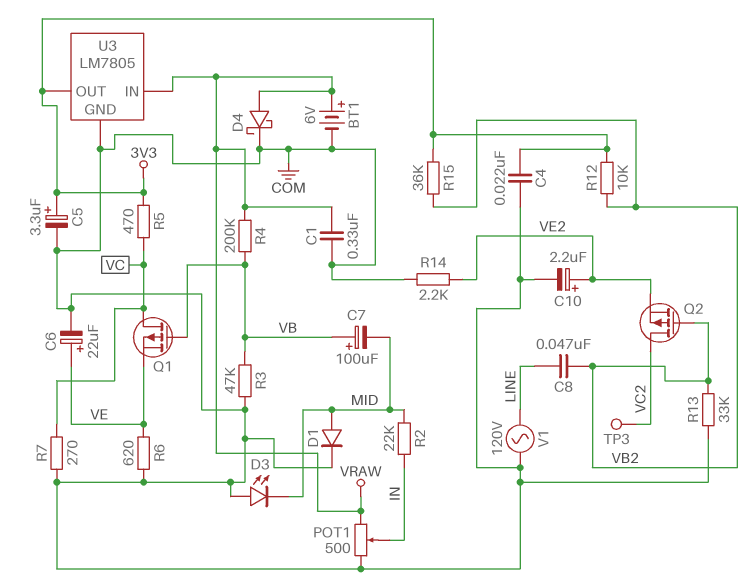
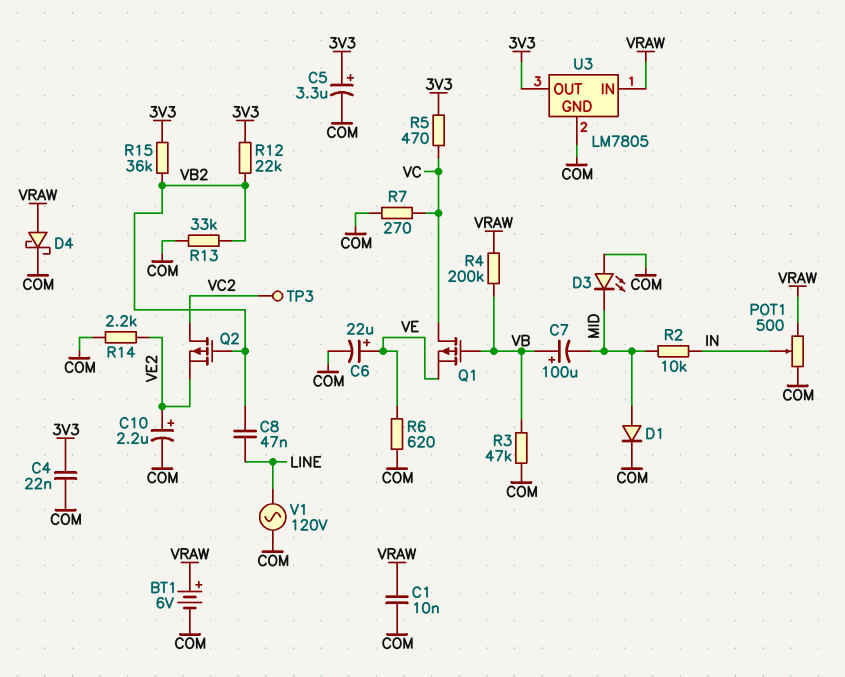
C1: 330nF (COM, VRAW) -> 10nF (COM, VRAW)
R2: 22k (IN, MID) -> 10k (IN, MID)
R12: 10k (3V3, VB2) -> 22k (3V3, VB2)

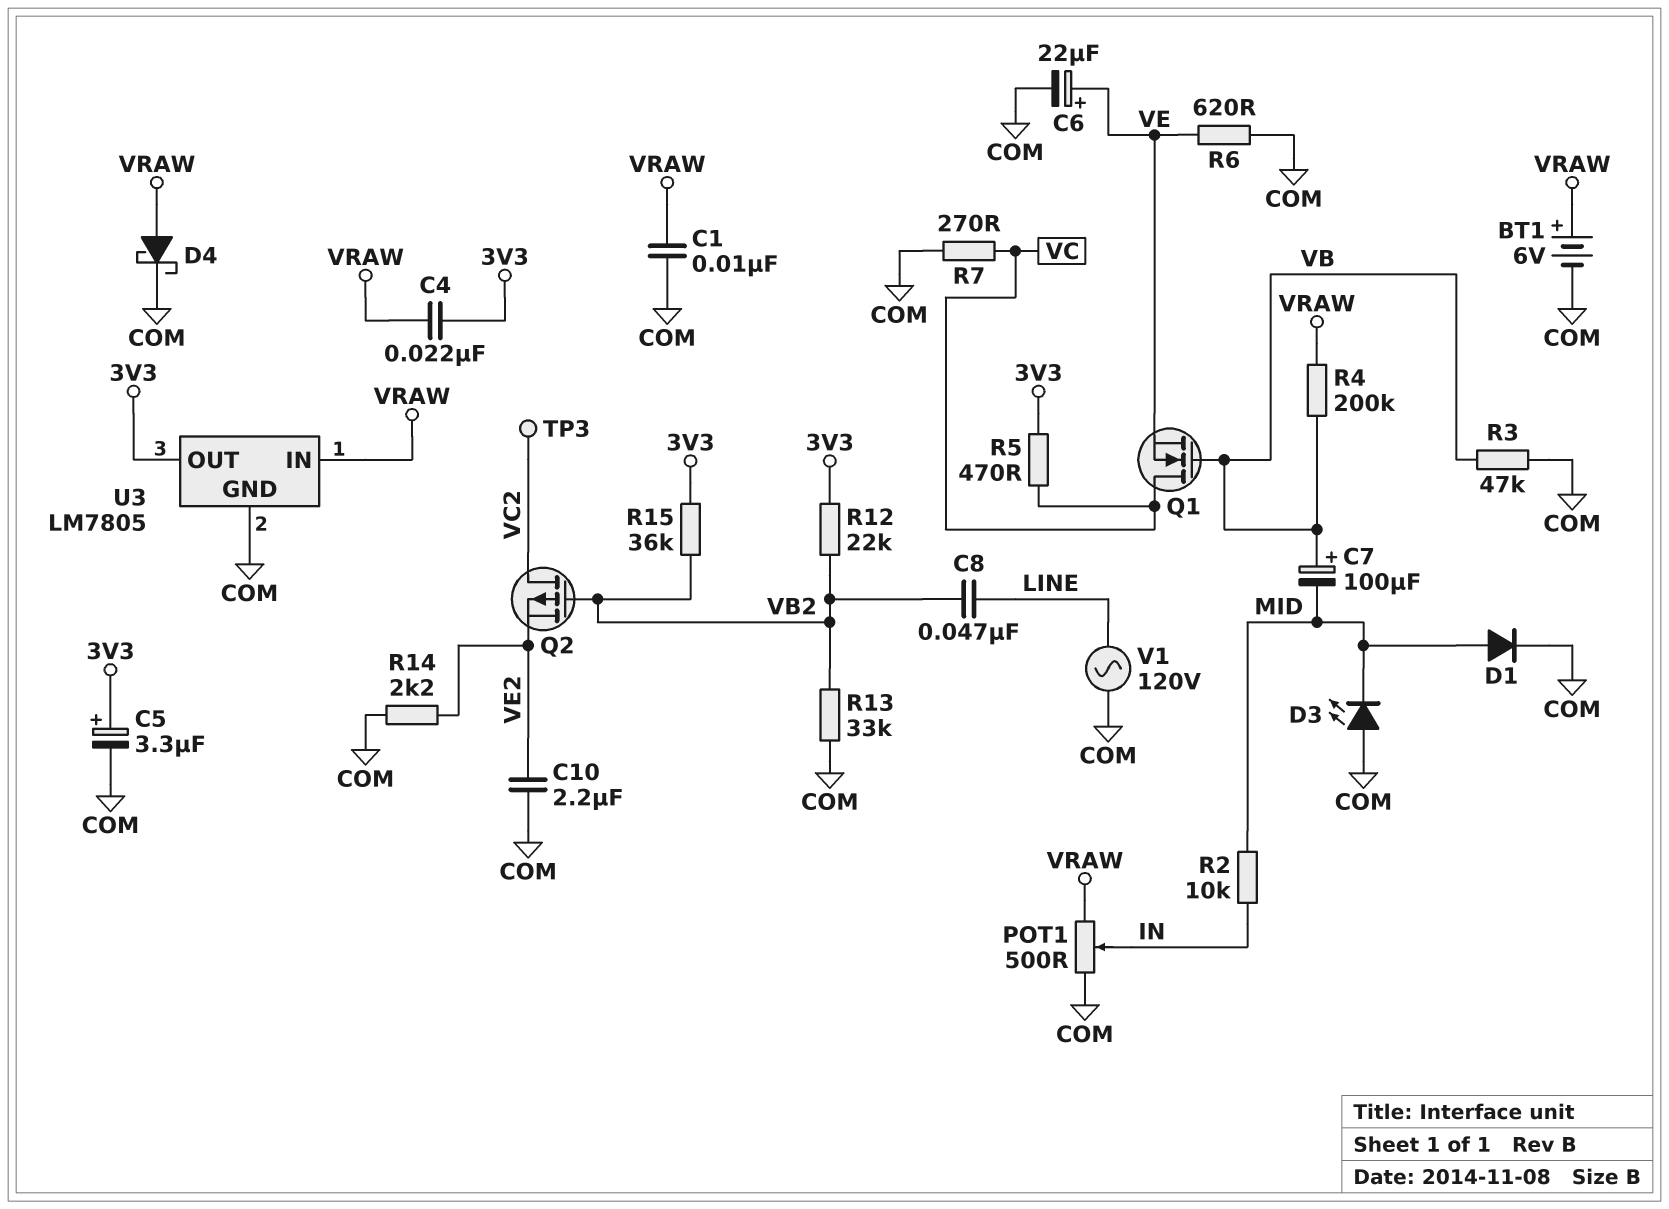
C4: 22nF (3V3, COM) -> 22nF (3V3, VRAW)
C10: 2.2uF (plus VE2, minus COM) -> 2.2uF (COM, VE2)
Q1: PMOS (G VB, D VC, S VE) -> NMOS (G VB, D VC, S VE)

